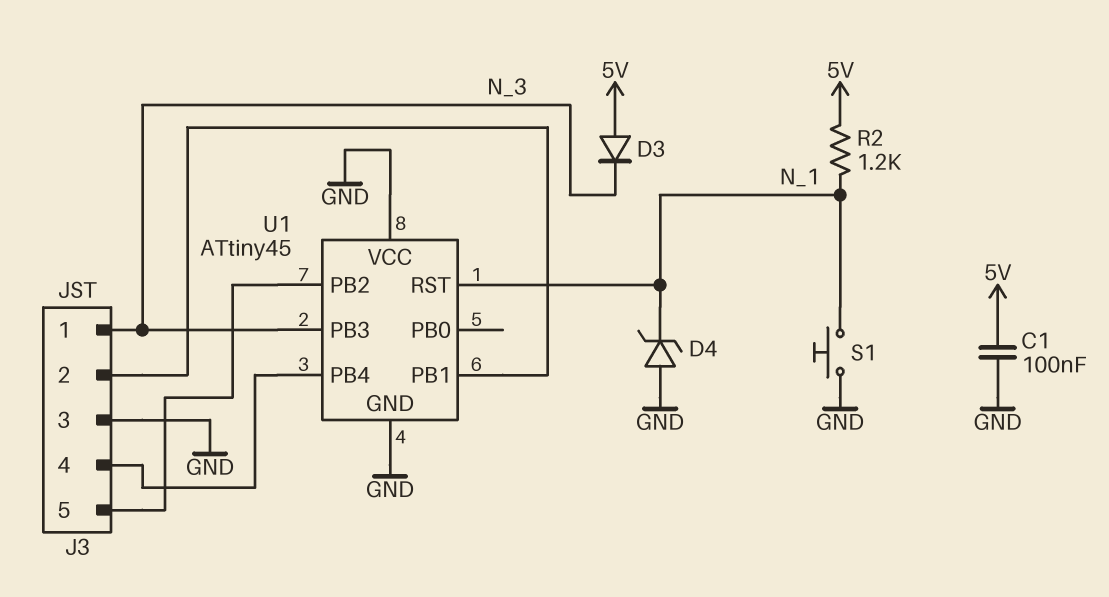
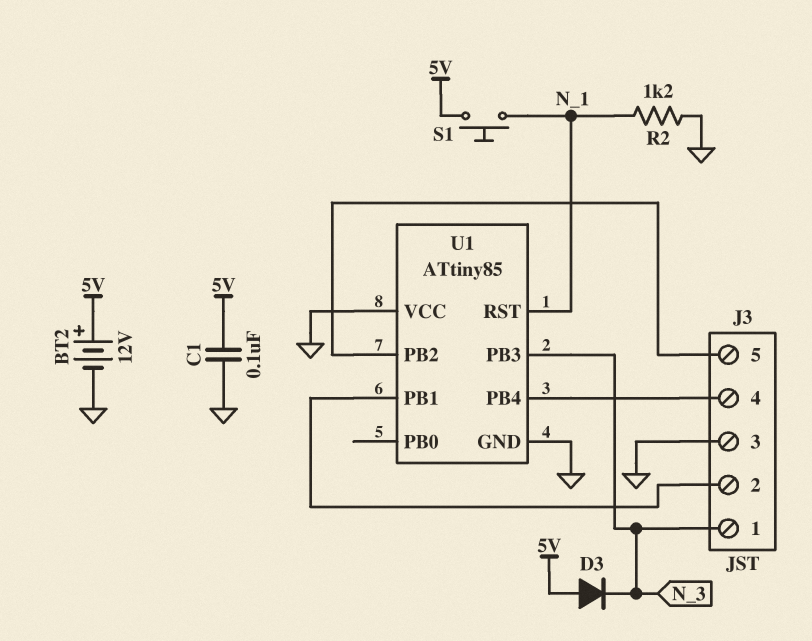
BT2: none -> 12V (plus 5V, minus GND)
D4: zener (A GND, K N_1) -> none
R2: 1.2k (5V, N_1) -> 1.2k (GND, N_1)
S1: button (GND, N_1) -> button (5V, N_1)
U1: ATtiny45 -> ATtiny85

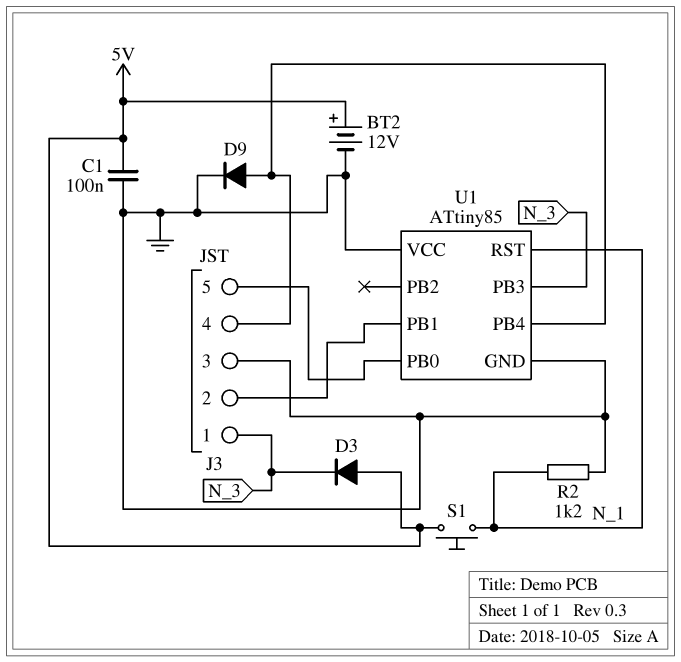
D9: none -> diode (A J3/4, K GND)
U1 pin PB0: none -> J3/5
U1 pin PB2: J3/5 -> none

